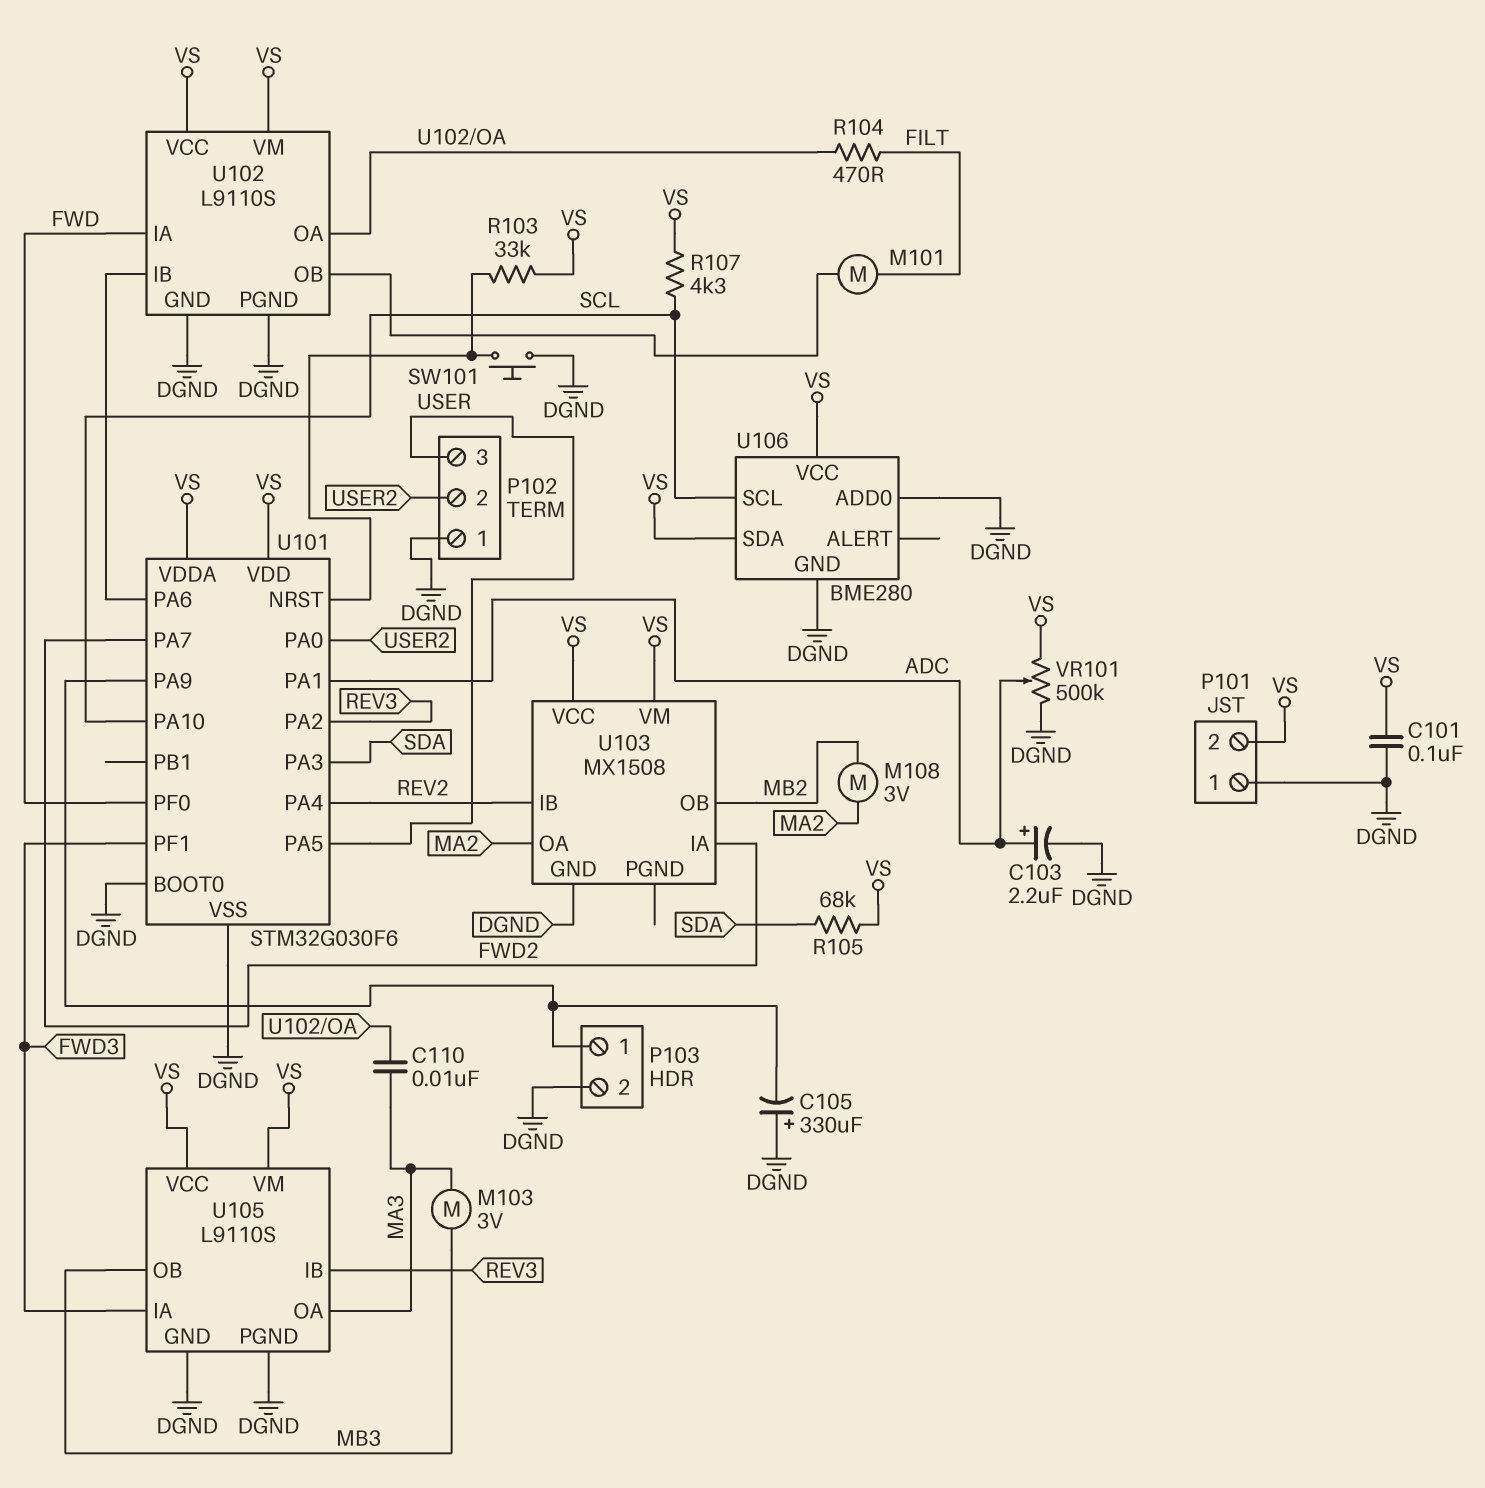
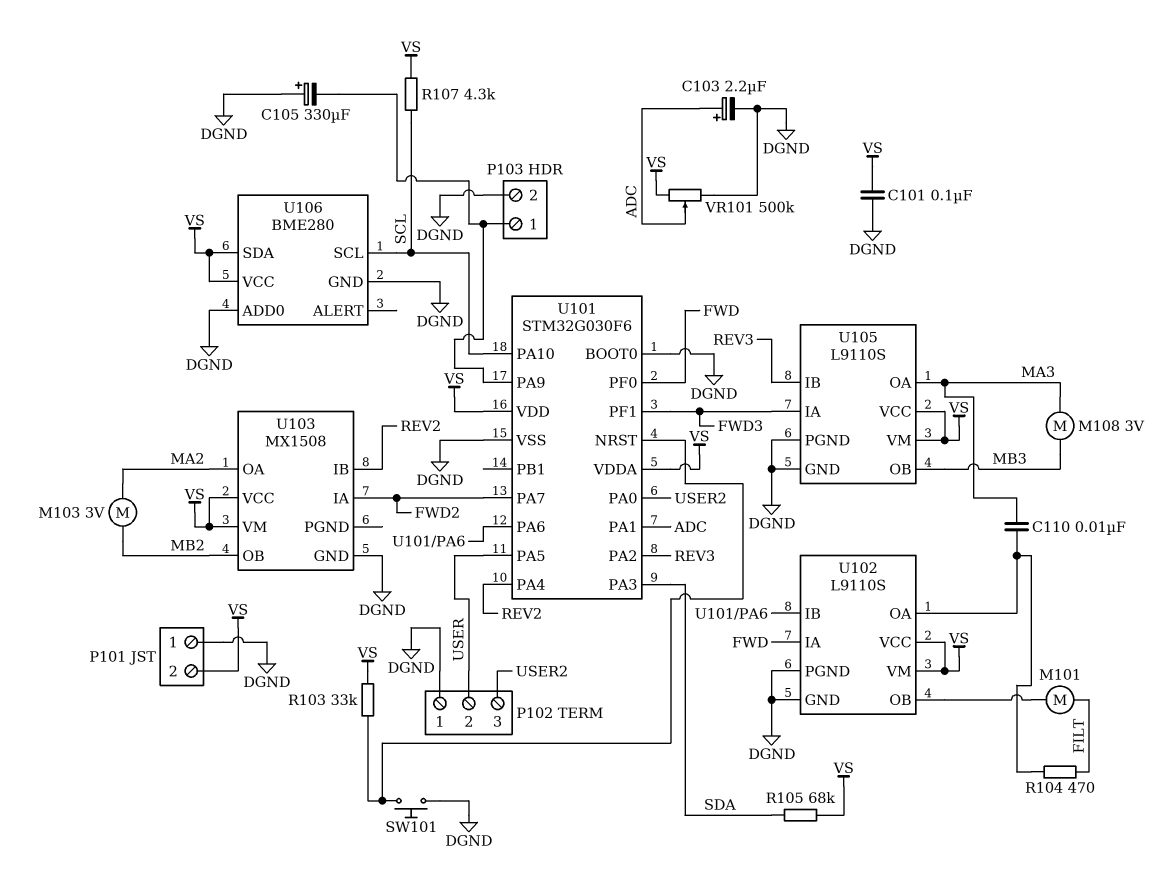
M103: motor 3V (MA3, MB3) -> motor 3V (MA2, MB2)
M108: motor 3V (MA2, MB2) -> motor 3V (MA3, MB3)
P102 pin 2: USER2 -> USER
P102 pin 3: USER -> USER2

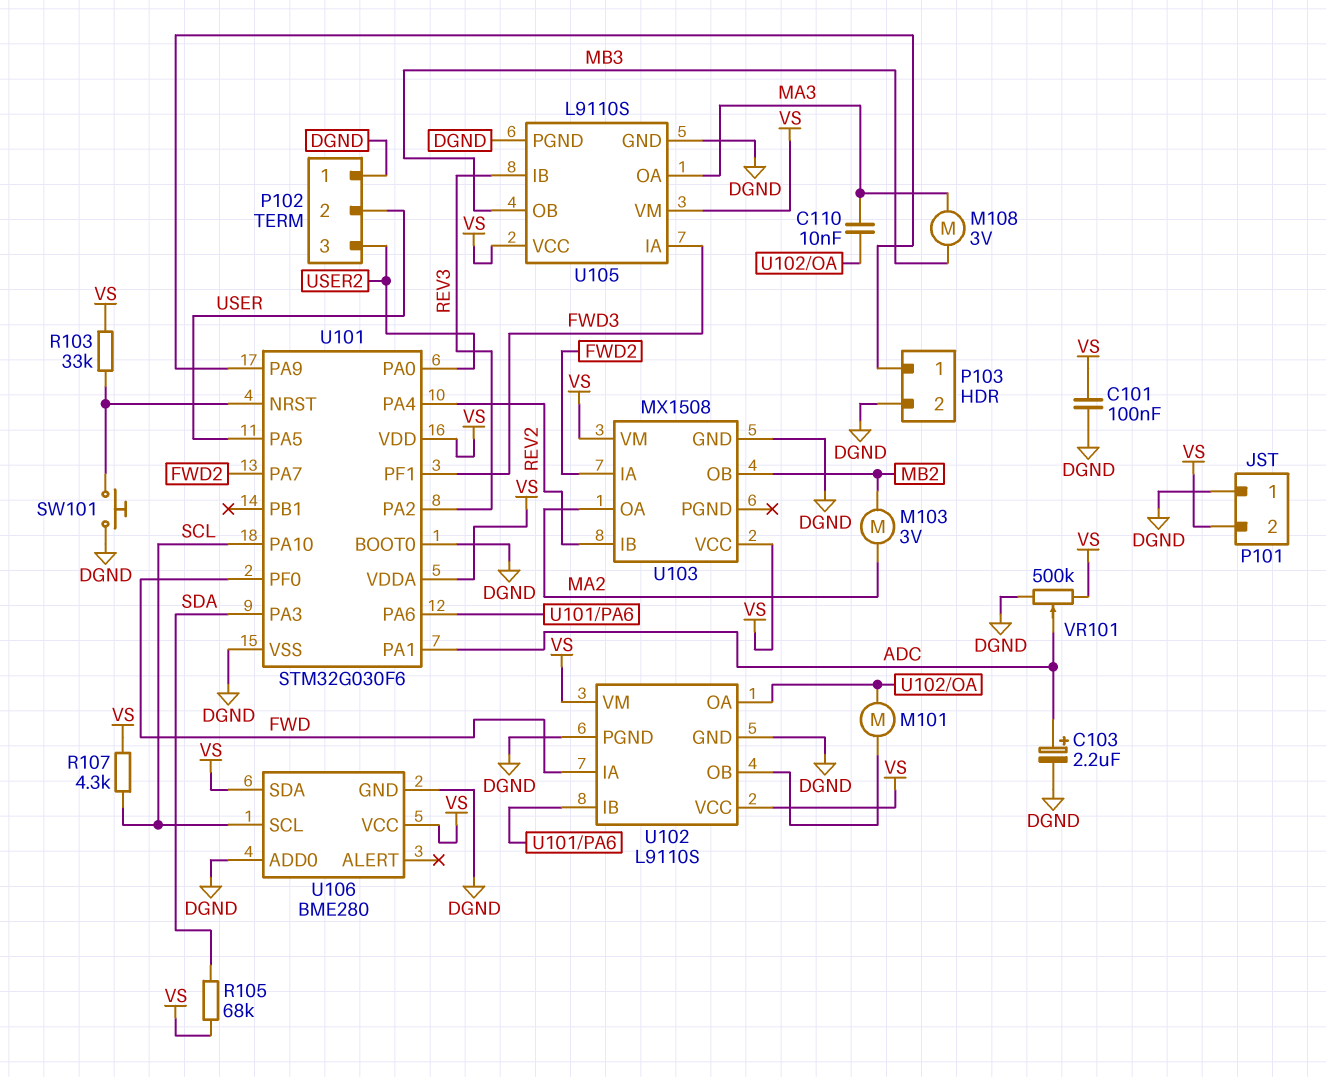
C105: 330uF (plus DGND, minus P103/1) -> none
M101: motor (FILT, U102/OB) -> motor (U102/OA, U102/OB)
R104: 470 (FILT, U102/OA) -> none

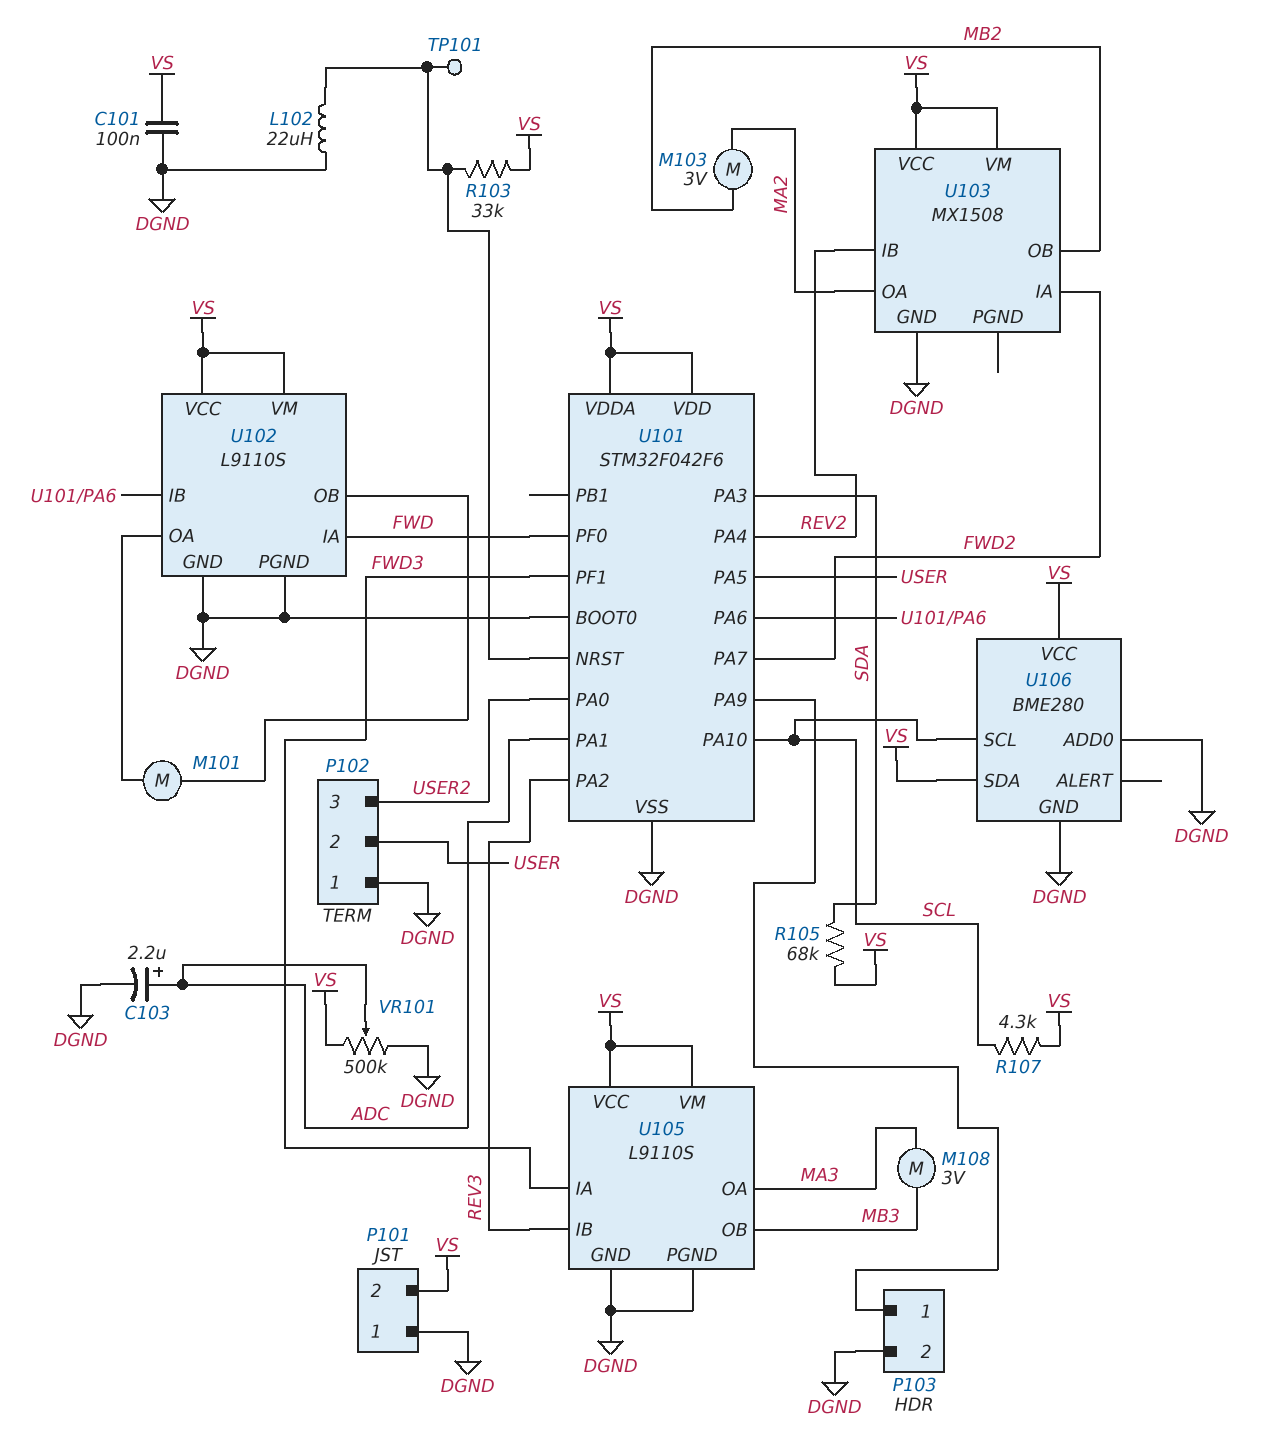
C110: 10nF (MA3, U102/OA) -> none
L102: none -> 22uH (DGND, U101/NRST)
SW101: button (DGND, U101/NRST) -> none
TP101: none -> test point (U101/NRST)
U101: STM32G030F6 -> STM32F042F6

